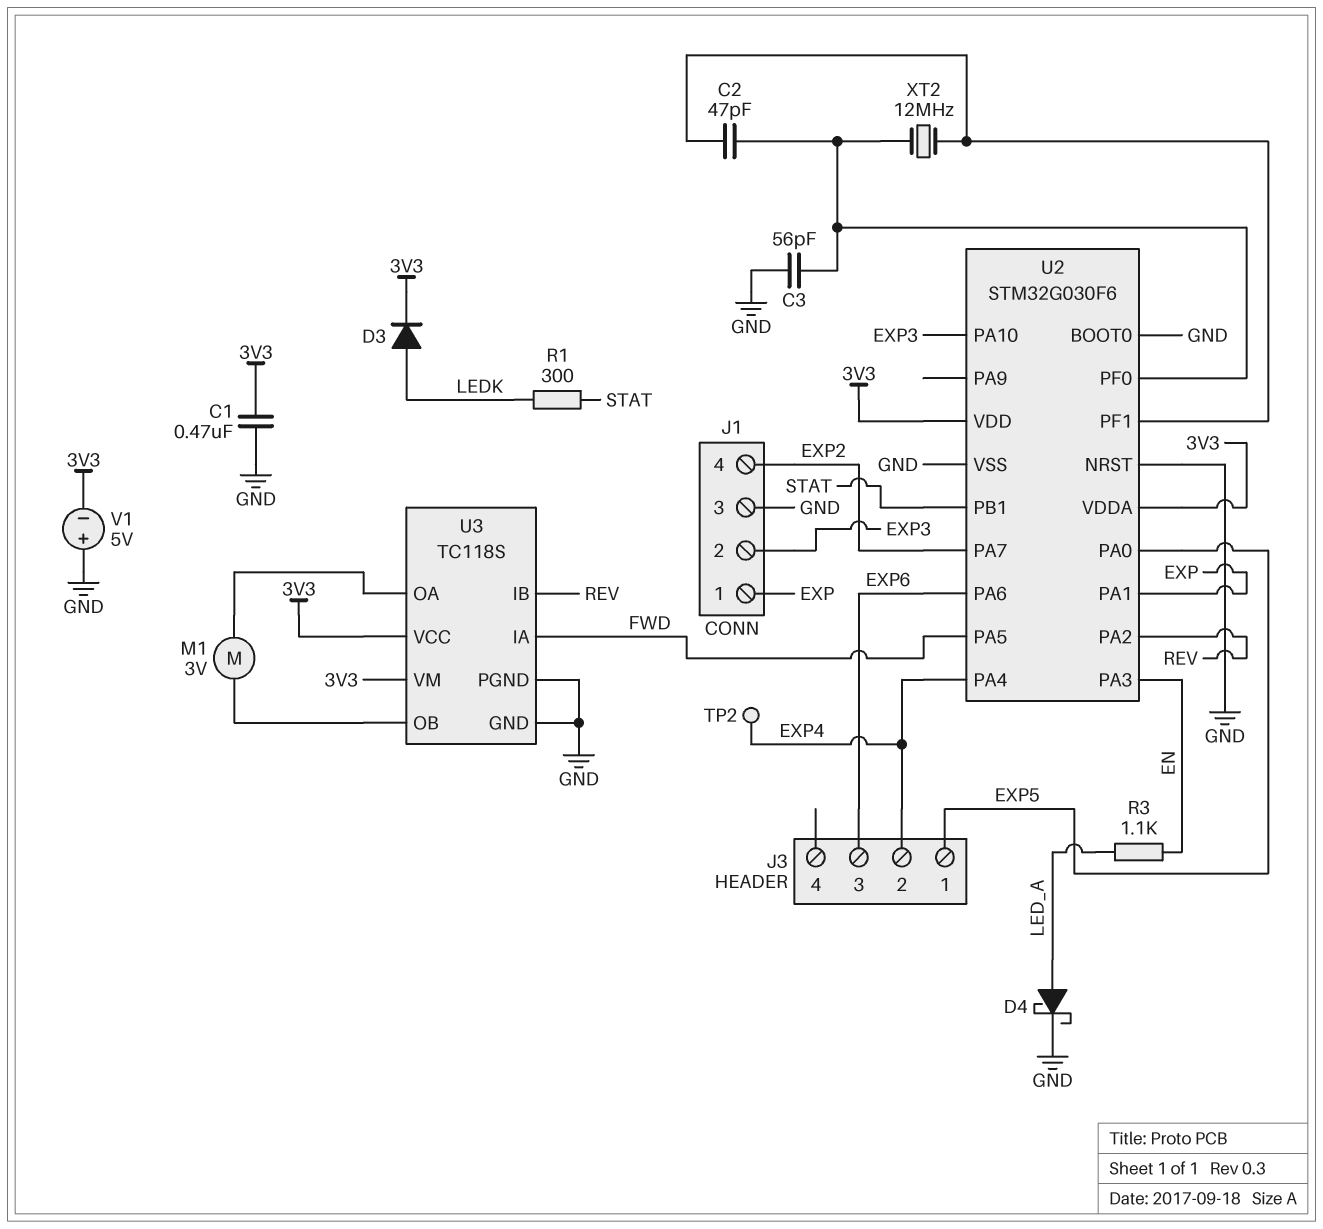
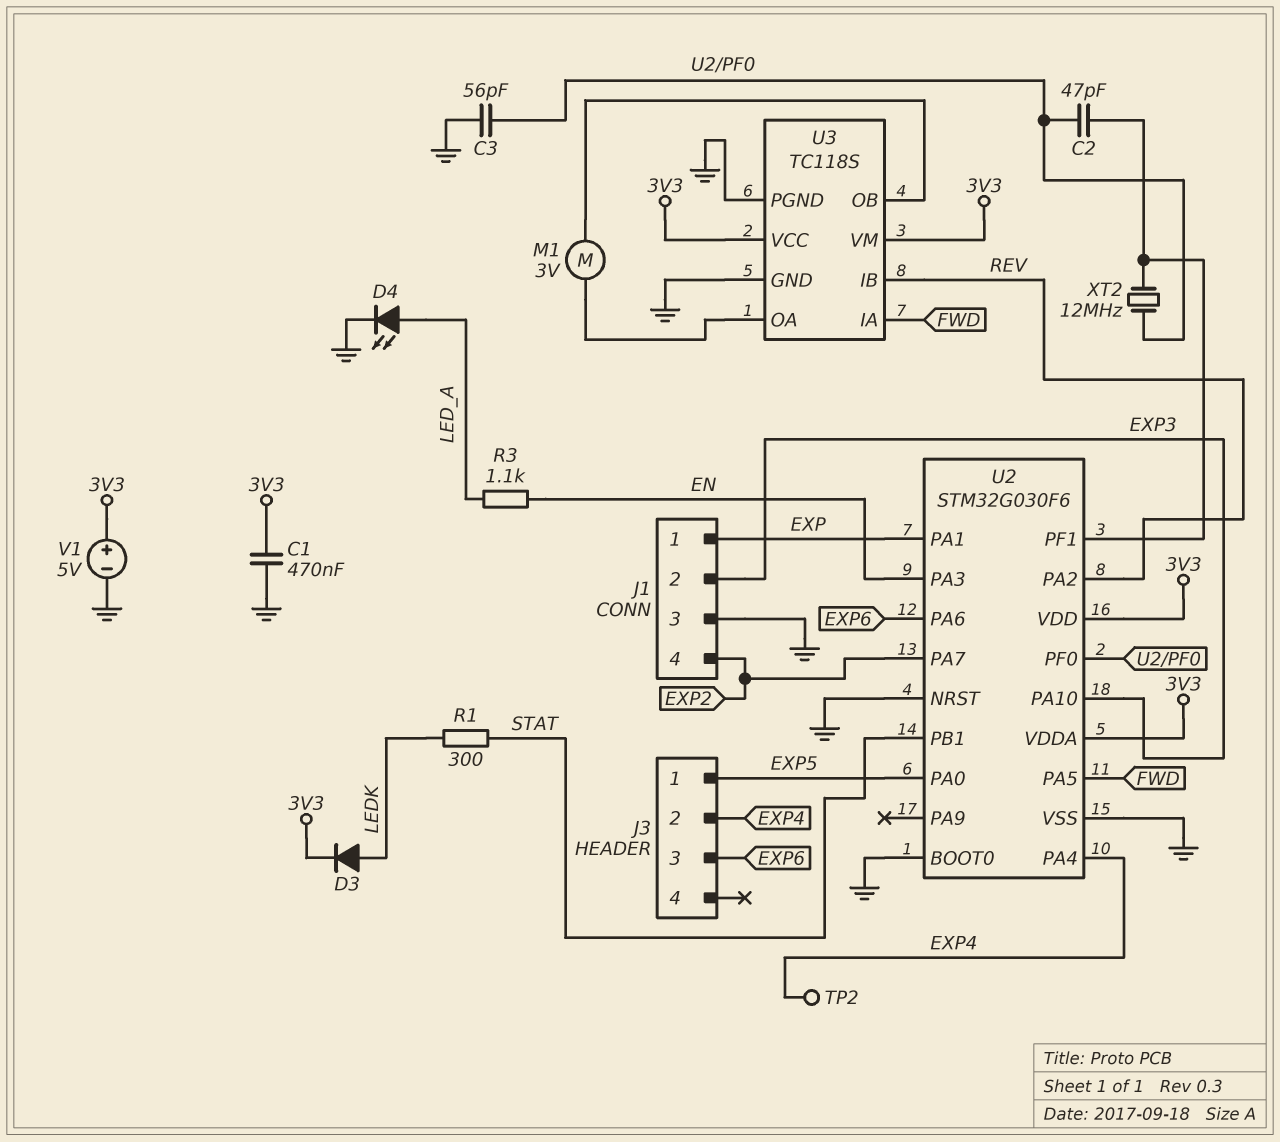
D4: schottky (A LED_A, K GND) -> LED (A LED_A, K GND)
V1: 5V (plus GND, minus 3V3) -> 5V (plus 3V3, minus GND)

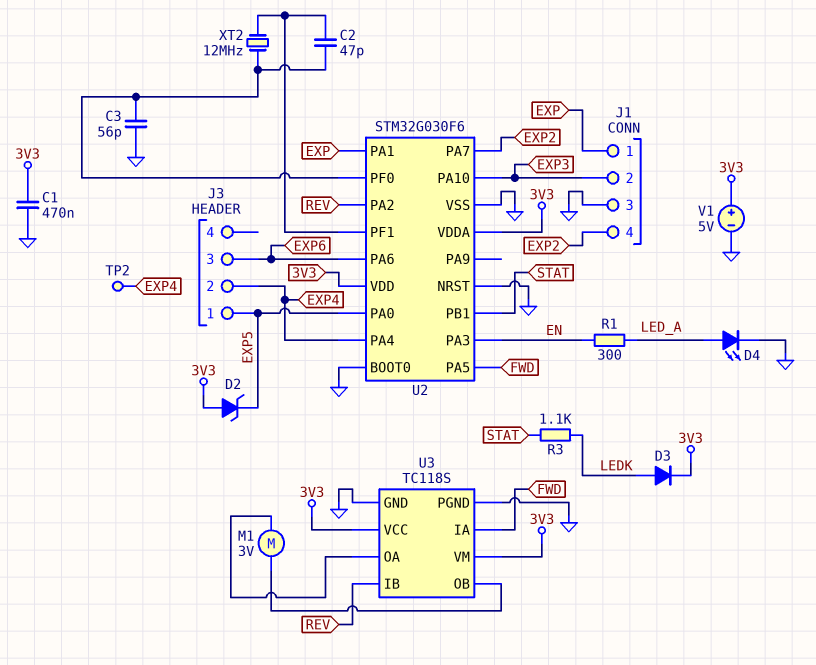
D2: none -> zener (A 3V3, K EXP5)
R1: 300 (LEDK, STAT) -> 300 (EN, LED_A)
R3: 1.1k (EN, LED_A) -> 1.1k (LEDK, STAT)

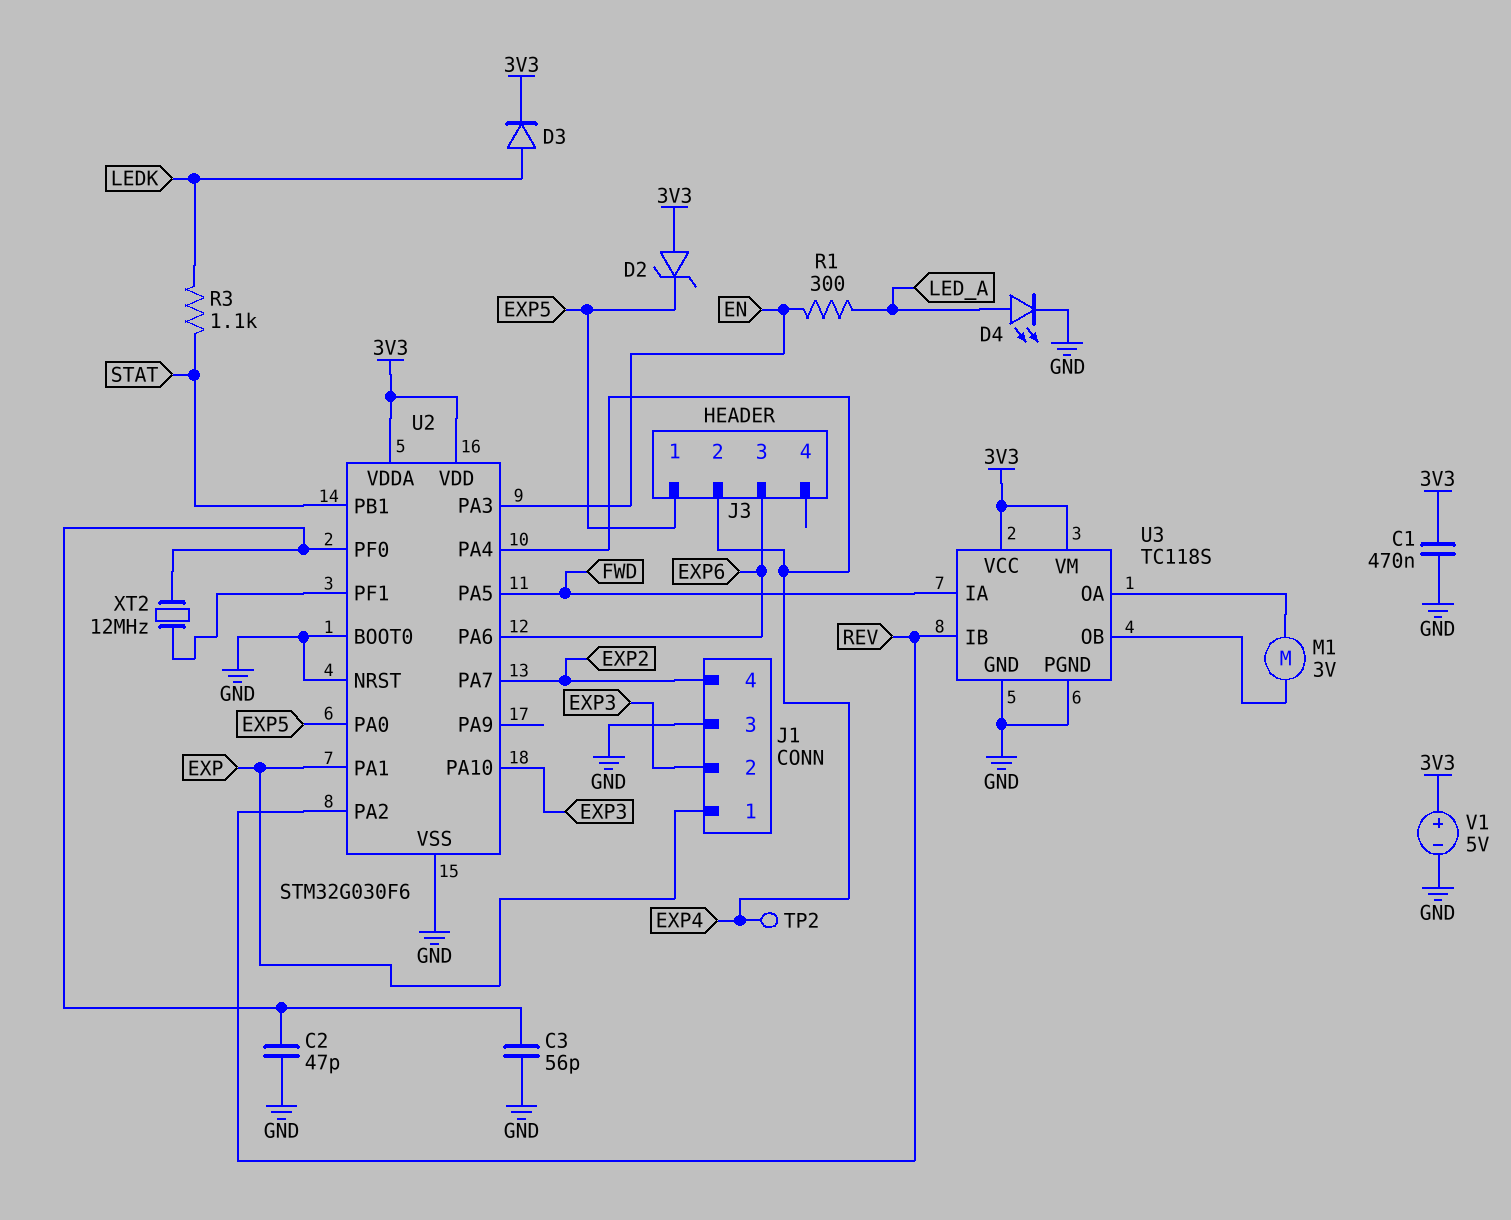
C2: 47pF (U2/PF0, U2/PF1) -> 47pF (GND, U2/PF0)

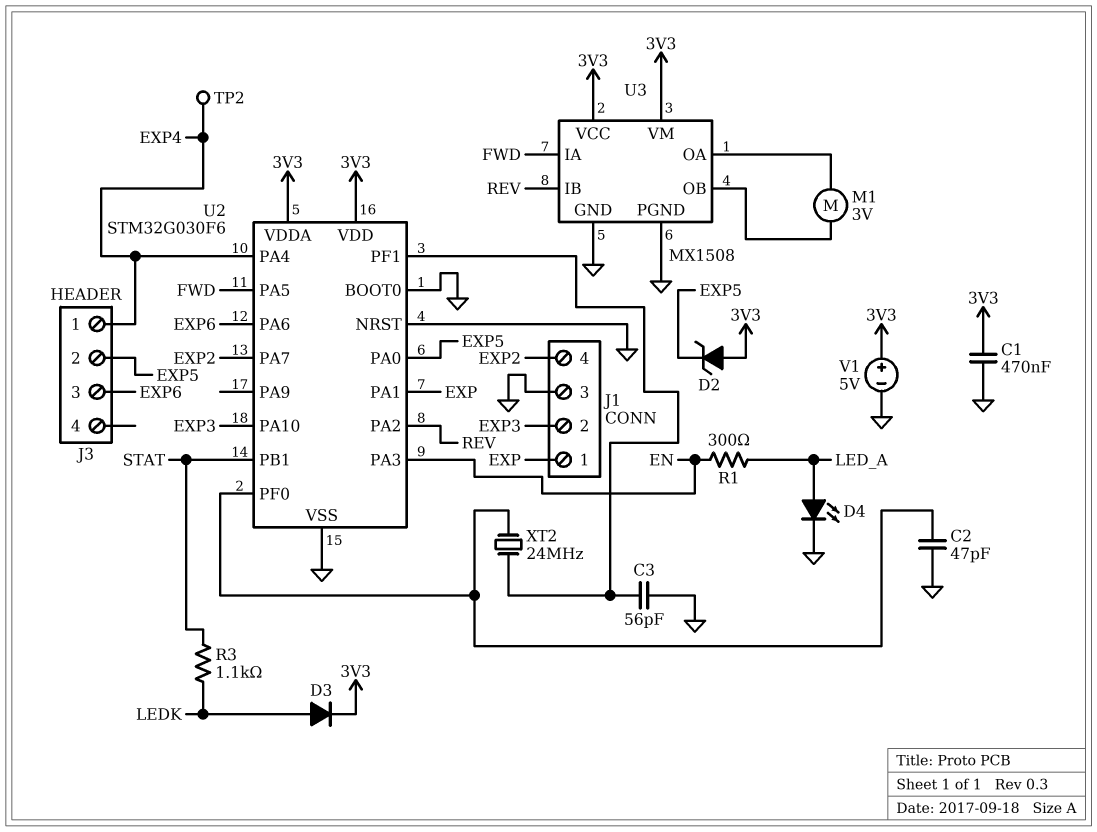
C3: 56pF (GND, U2/PF0) -> 56pF (GND, U2/PF1)
J3 pin 1: EXP5 -> EXP4
J3 pin 2: EXP4 -> EXP5
U3: TC118S -> MX1508
XT2: 12MHz (U2/PF0, U2/PF1) -> 24MHz (U2/PF0, U2/PF1)

